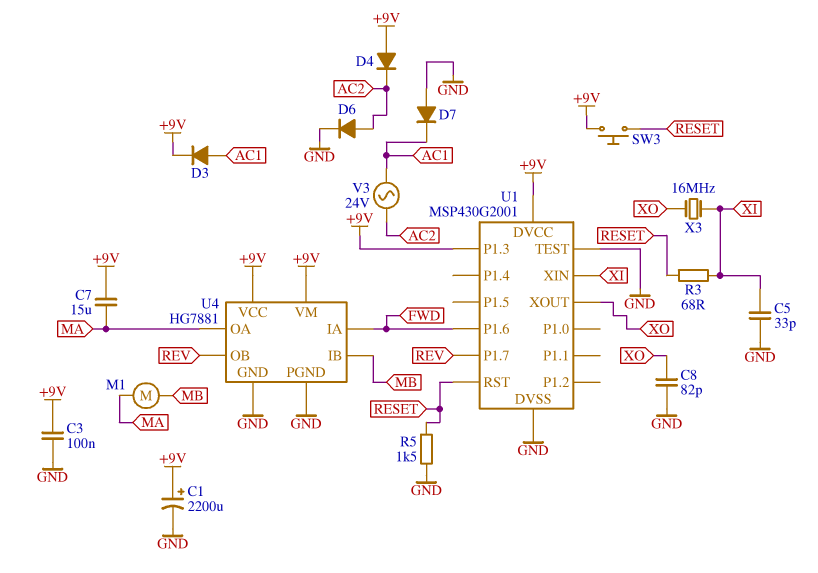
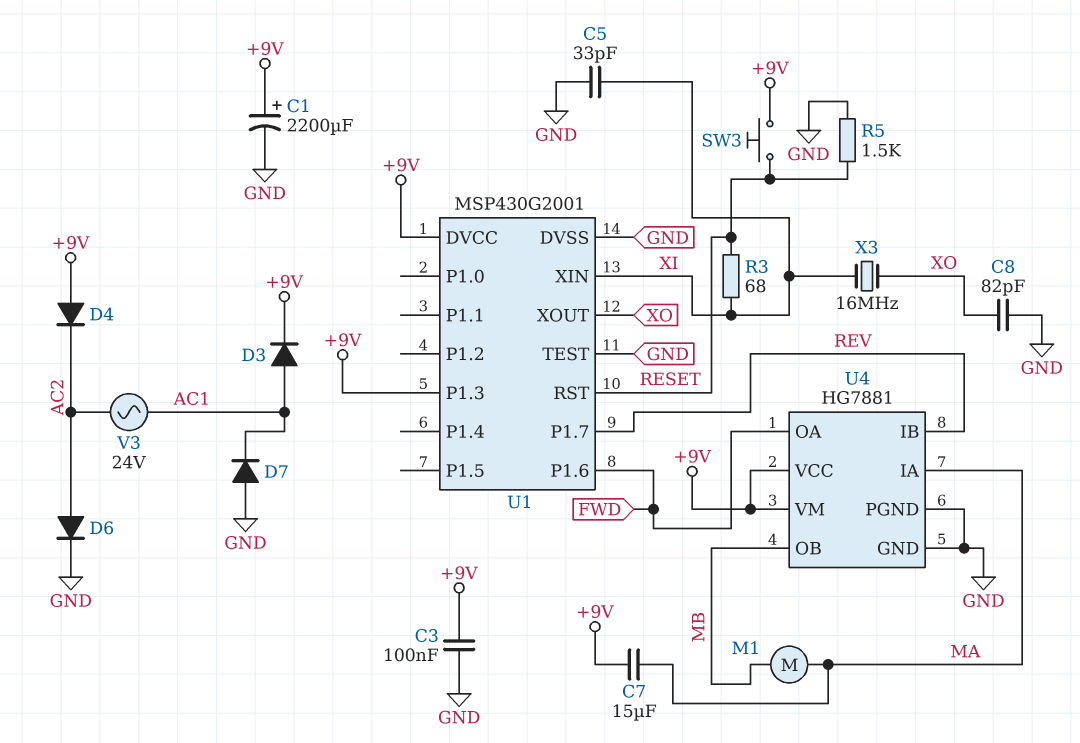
U4 pin IA: FWD -> MA
U4 pin IB: MB -> REV
U4 pin OA: MA -> FWD
U4 pin OB: REV -> MB

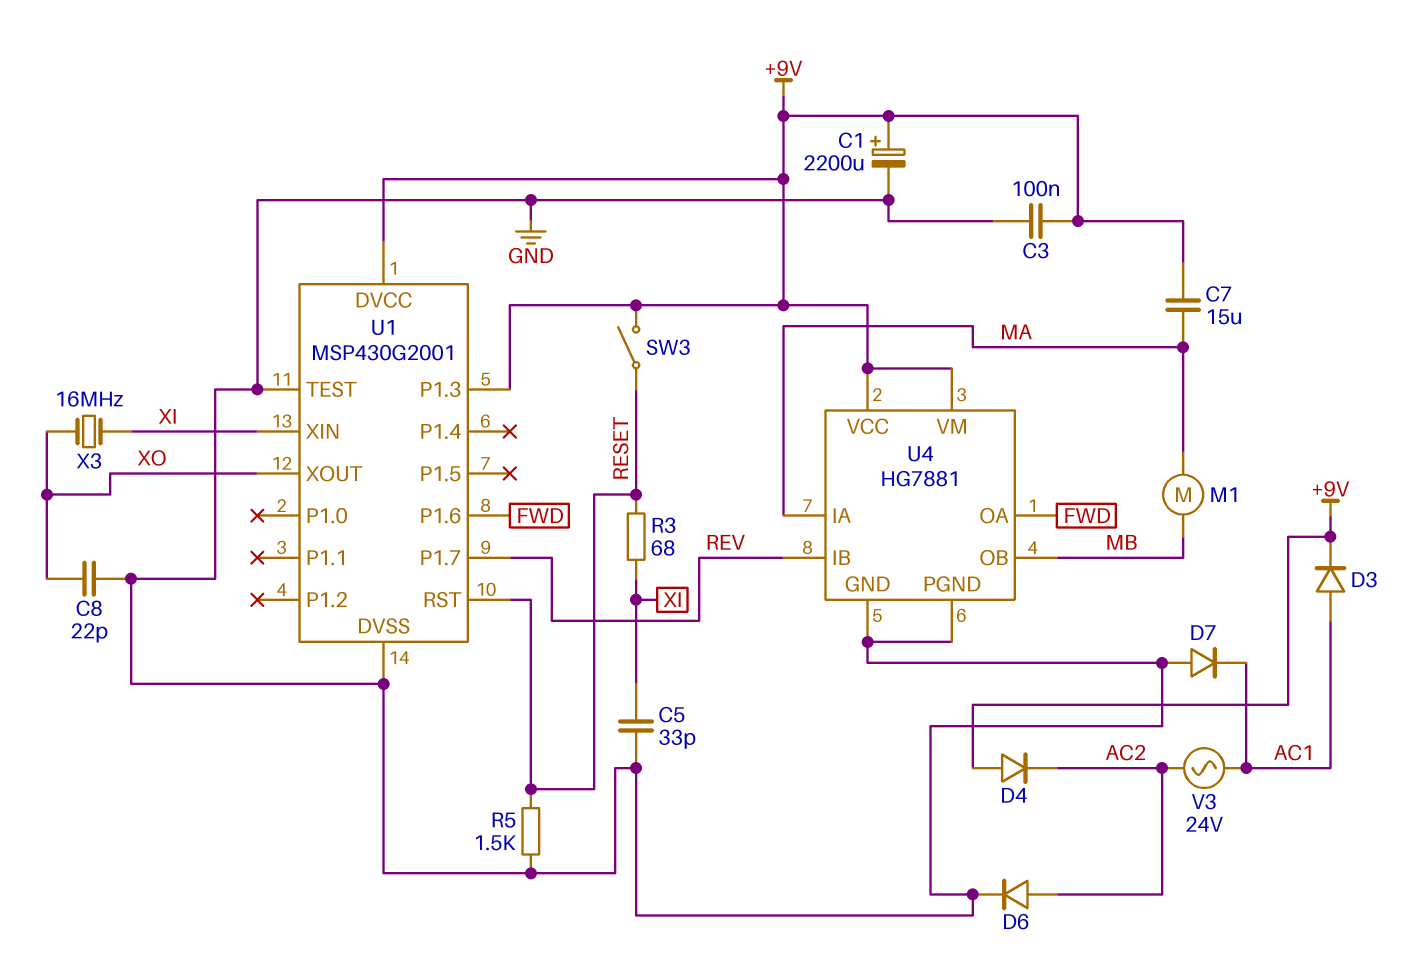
C8: 82pF (GND, XO) -> 22pF (GND, XO)
SW3: button (+9V, RESET) -> switch (+9V, RESET)

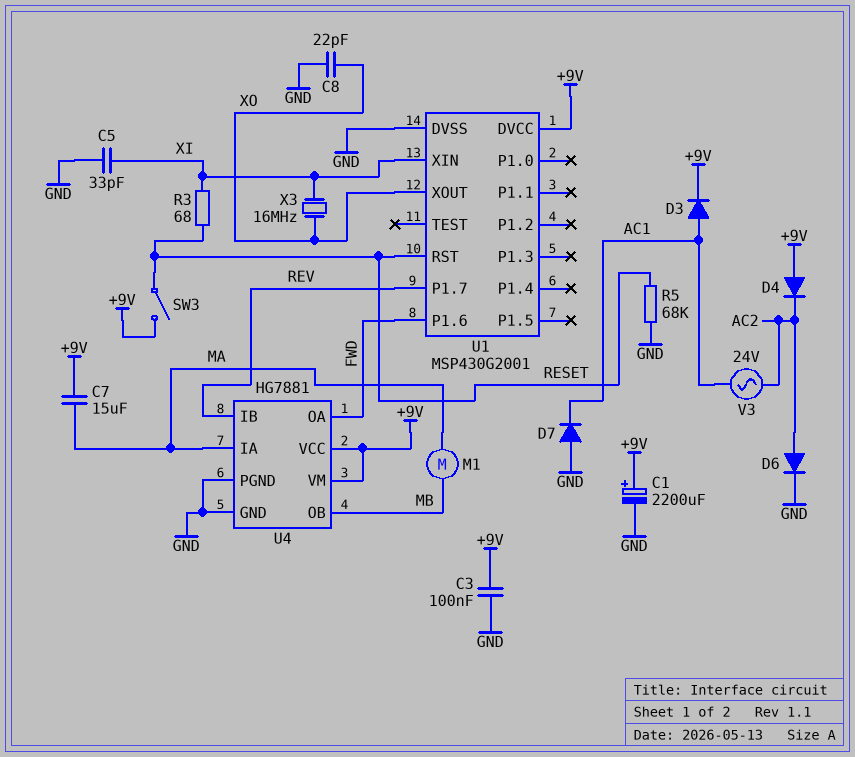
R5: 1.5k (GND, RESET) -> 68k (GND, RESET)
U1 pin P1.3: +9V -> none
U1 pin TEST: GND -> none

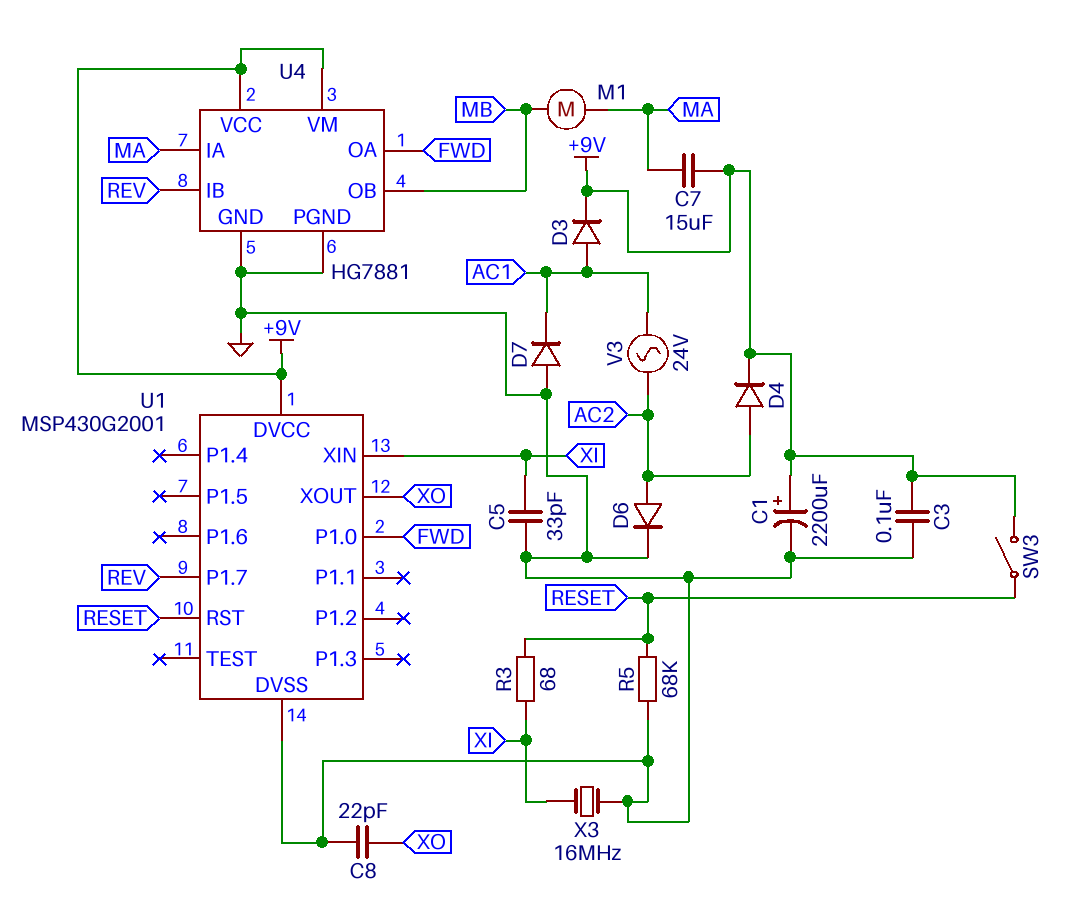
D4: diode (A +9V, K AC2) -> diode (A AC2, K +9V)
U1 pin P1.0: none -> FWD
U1 pin P1.6: FWD -> none
X3: 16MHz (XI, XO) -> 16MHz (GND, XI)

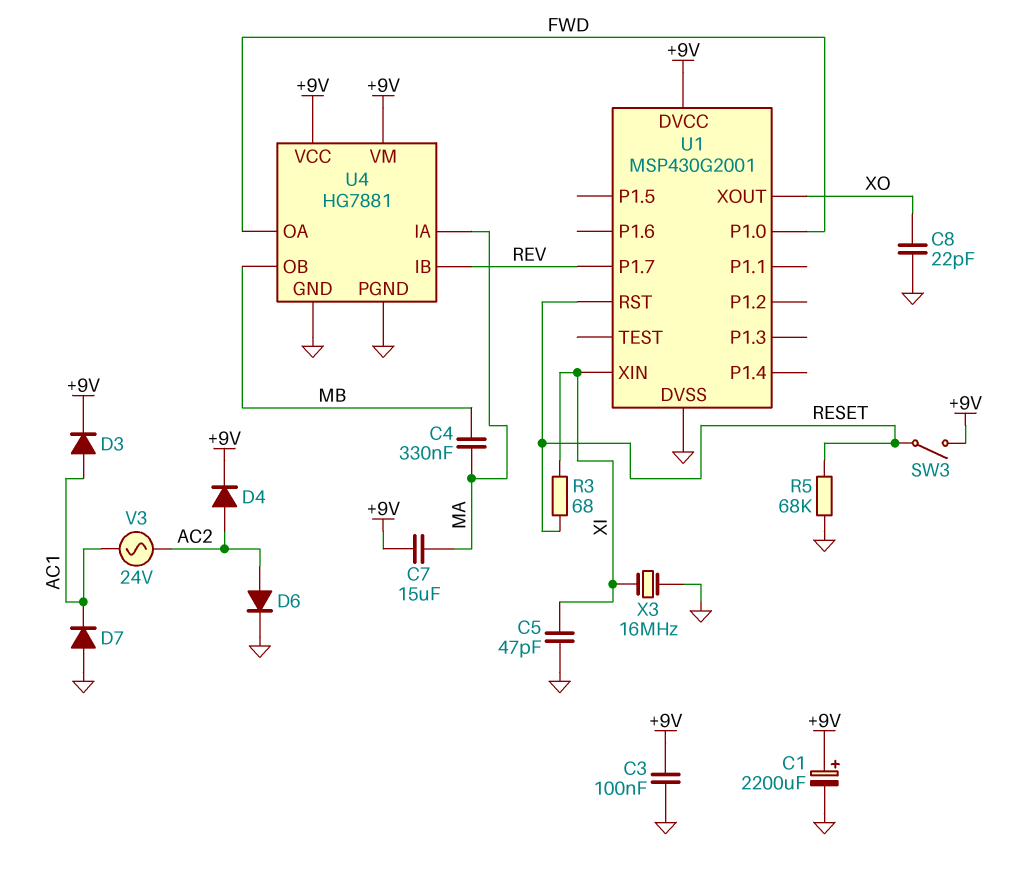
C4: none -> 330nF (MA, MB)
C5: 33pF (GND, XI) -> 47pF (GND, XI)
M1: motor (MA, MB) -> none

